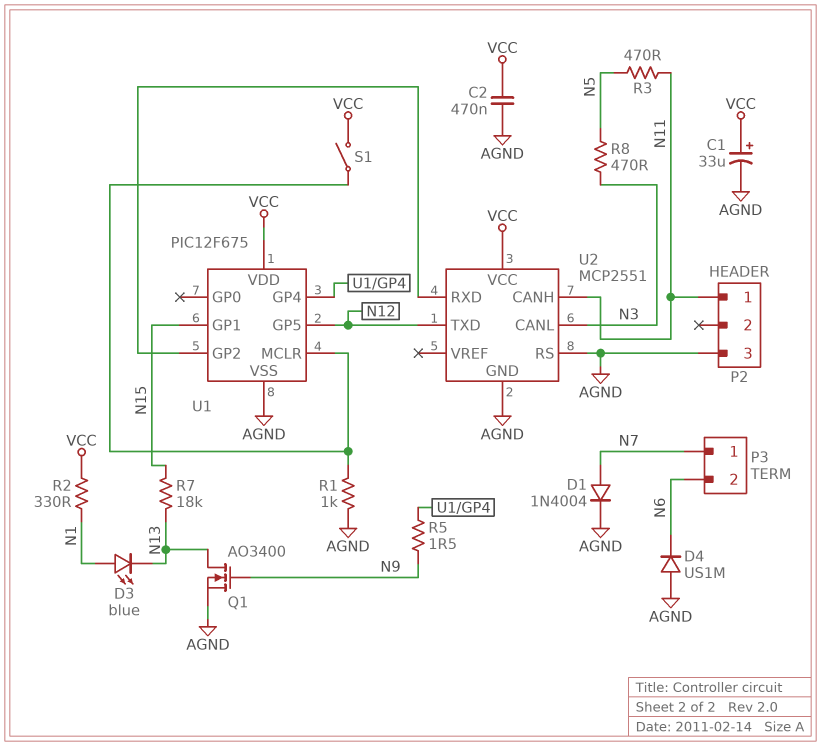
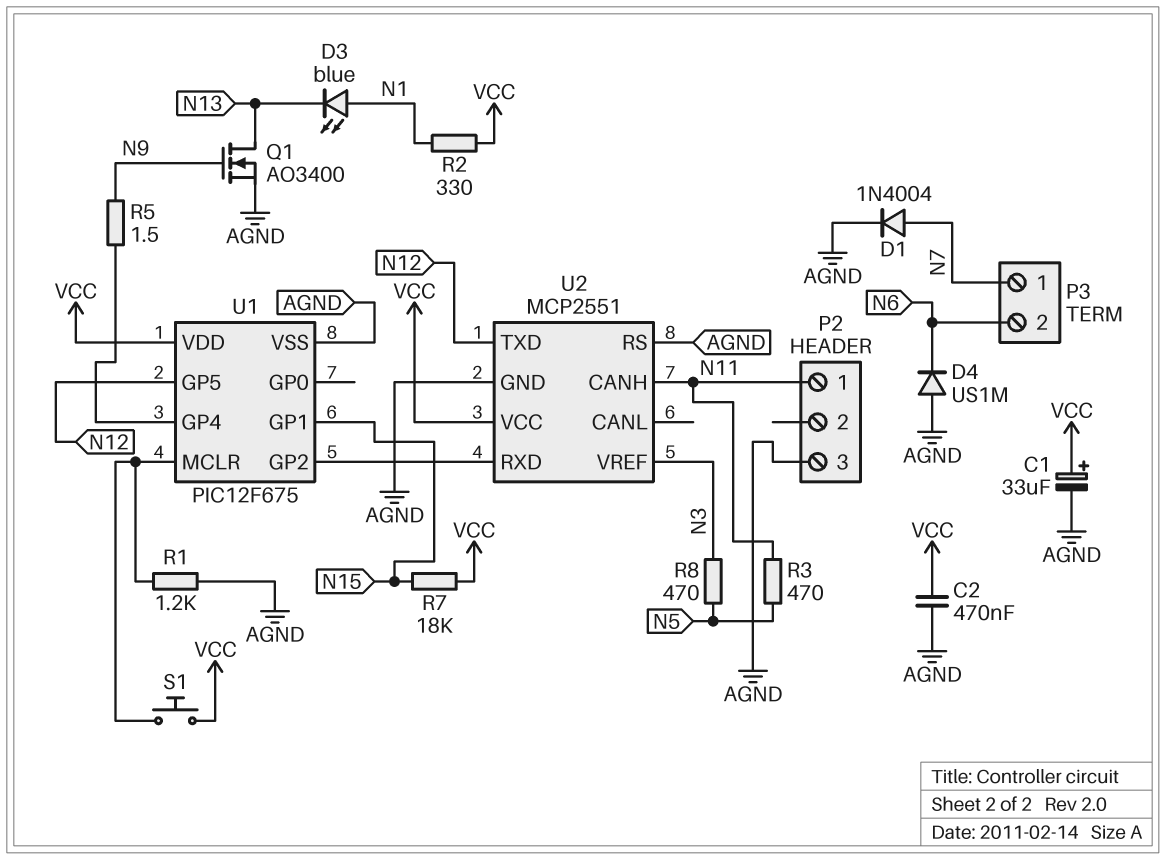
R1: 1k (AGND, U1/MCLR) -> 1.2k (AGND, U1/MCLR)
R7: 18k (N13, N15) -> 18k (N15, VCC)
S1: switch (U1/MCLR, VCC) -> button (U1/MCLR, VCC)
U2 pin CANL: N3 -> none
U2 pin VREF: none -> N3

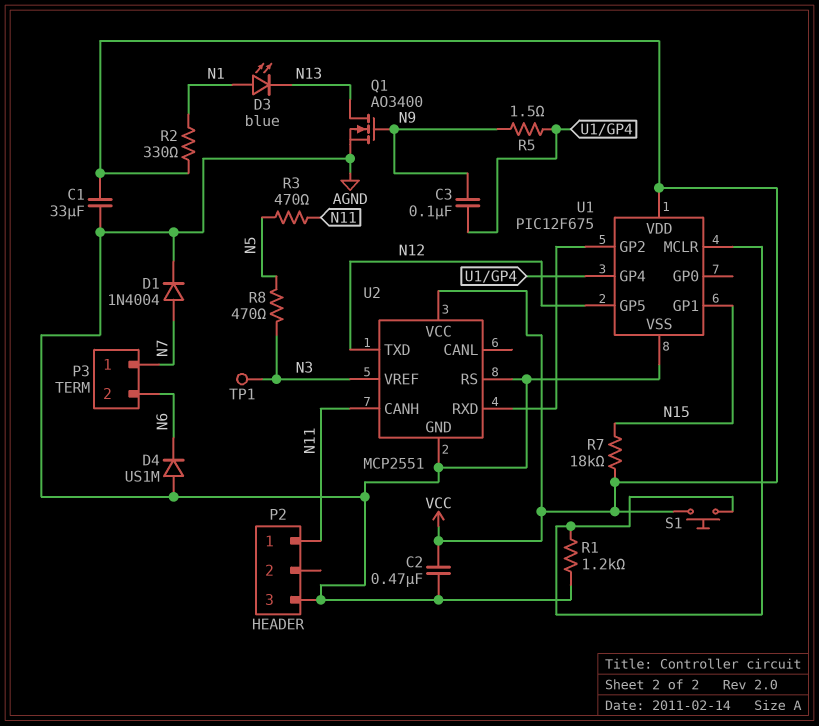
C1: 33uF (plus VCC, minus AGND) -> 33uF (AGND, VCC)
C3: none -> 100nF (N9, U1/GP4)
TP1: none -> test point (N3)

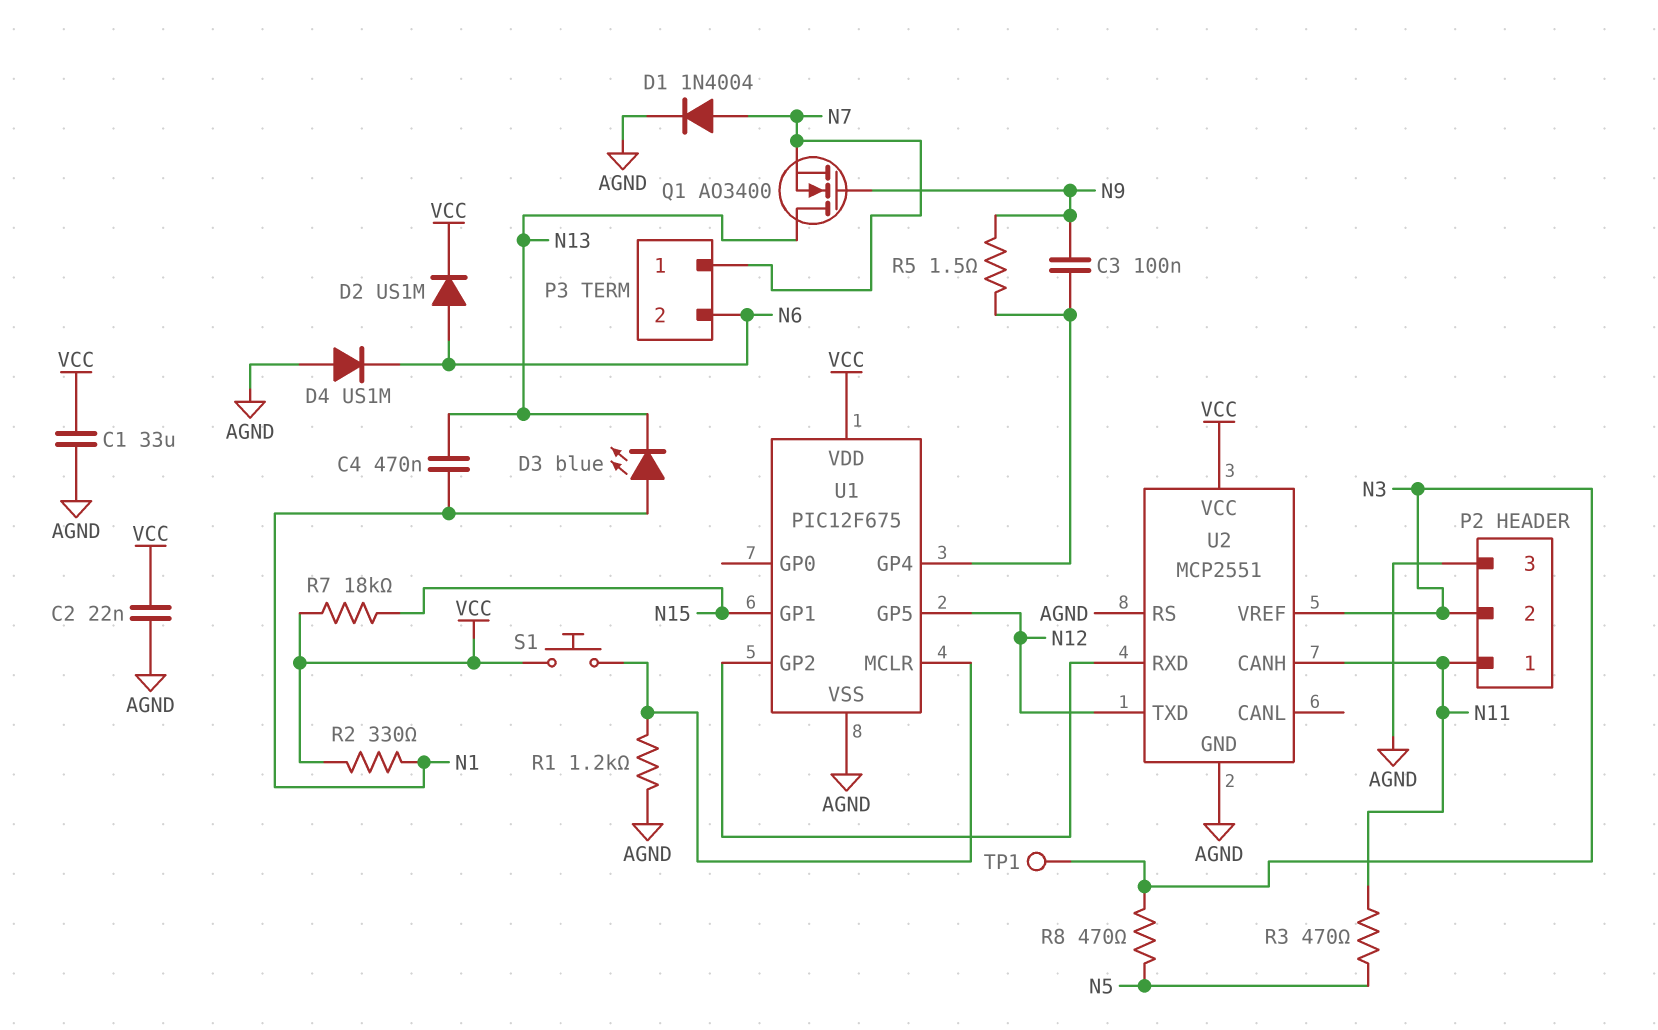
C2: 470nF (AGND, VCC) -> 22nF (AGND, VCC)
C4: none -> 470nF (N1, N13)
D2: none -> diode US1M (A N6, K VCC)
P2 pin 2: none -> N3
Q1: NMOS AO3400 (G N9, D N13, S AGND) -> NMOS AO3400 (G N9, D N13, S N7)

